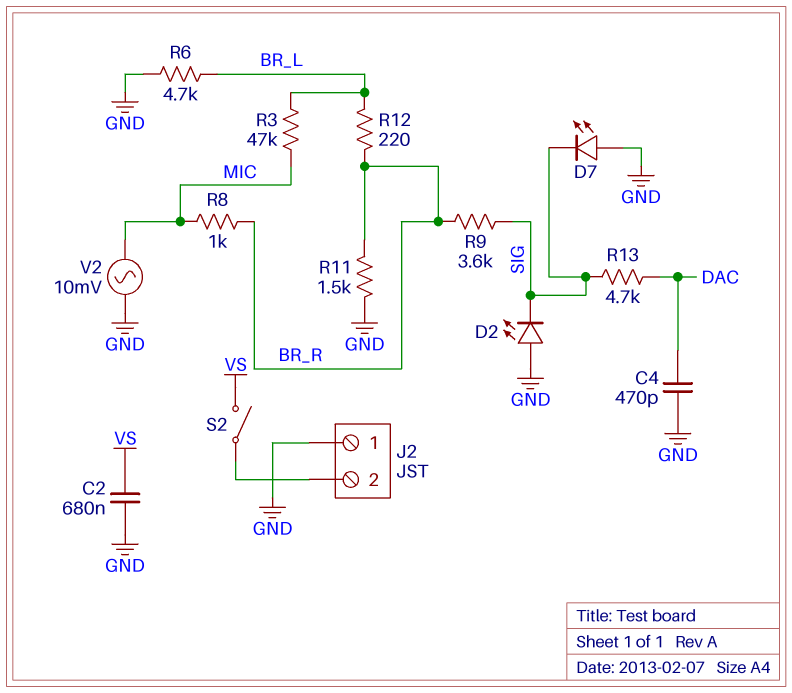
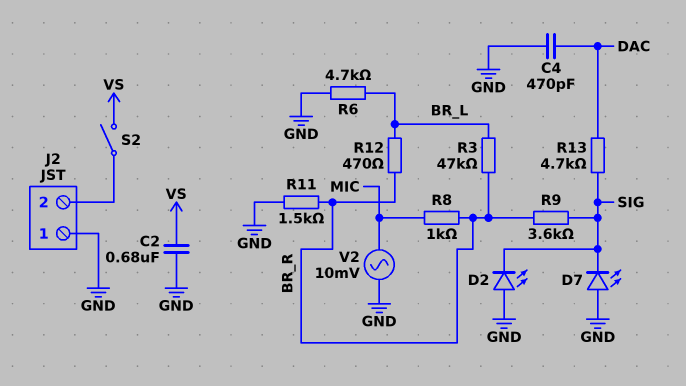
R3: 47k (BR_L, MIC) -> 47k (BR_L, BR_R)
R12: 220 (BR_L, BR_R) -> 470 (BR_L, BR_R)

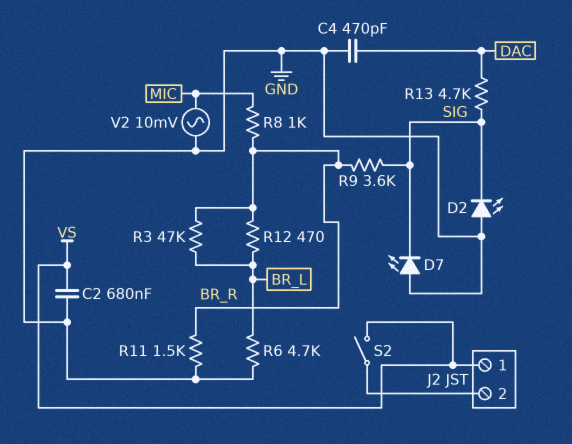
J2 pin 1: GND -> VS

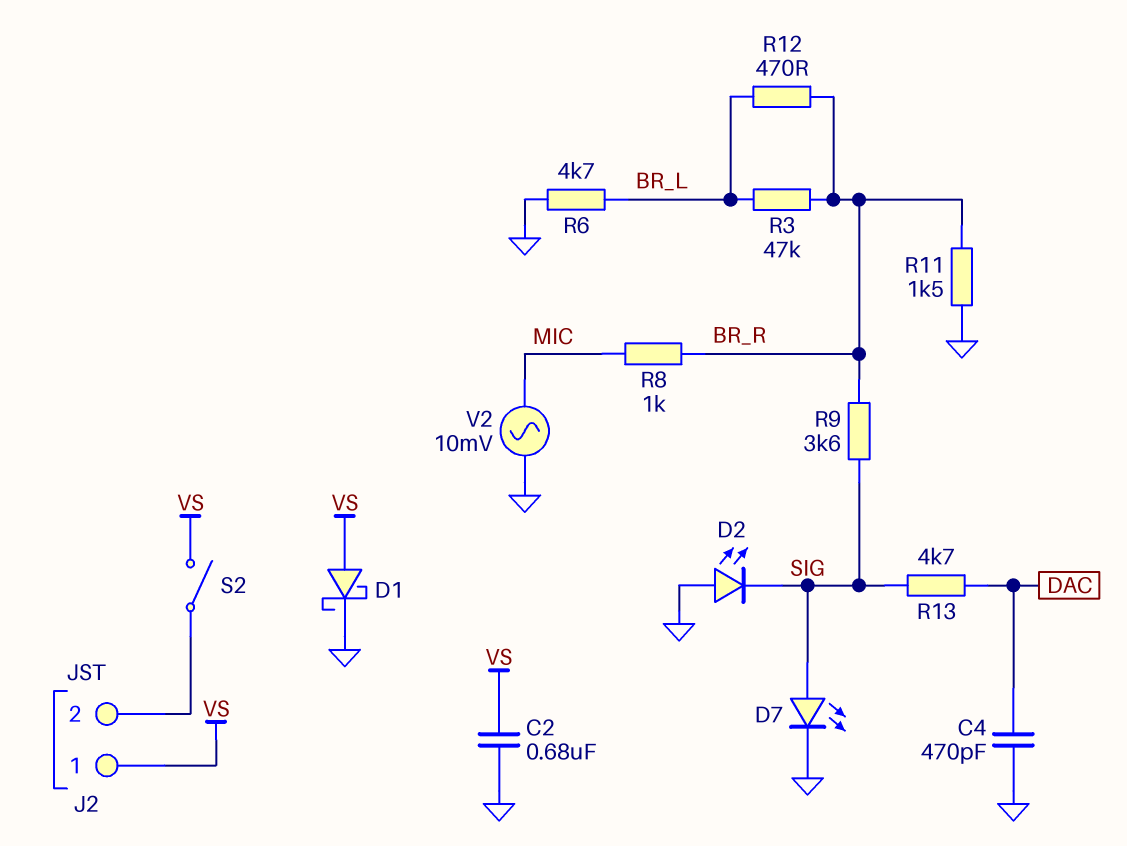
D1: none -> schottky (A VS, K GND)
D7: LED (A GND, K SIG) -> LED (A SIG, K GND)

